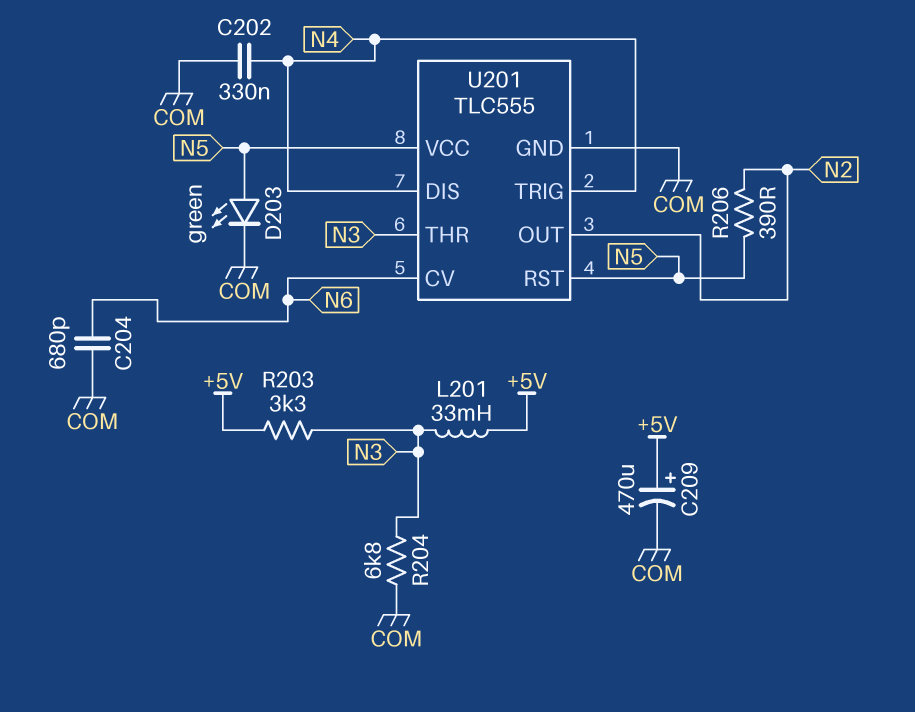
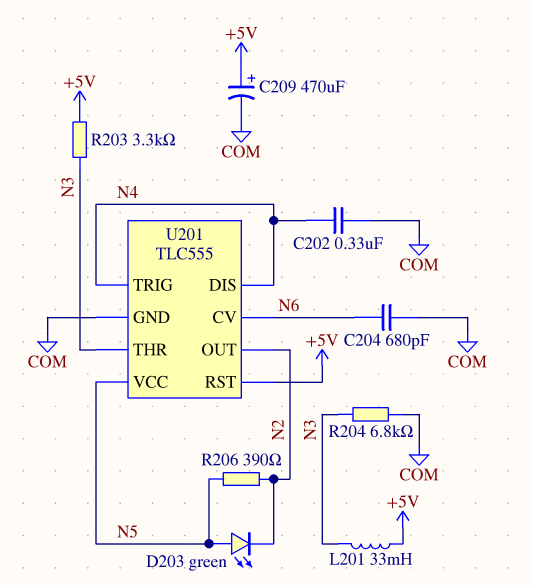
D203: LED green (A N5, K COM) -> LED green (A N5, K N2)
U201 pin RST: N5 -> +5V

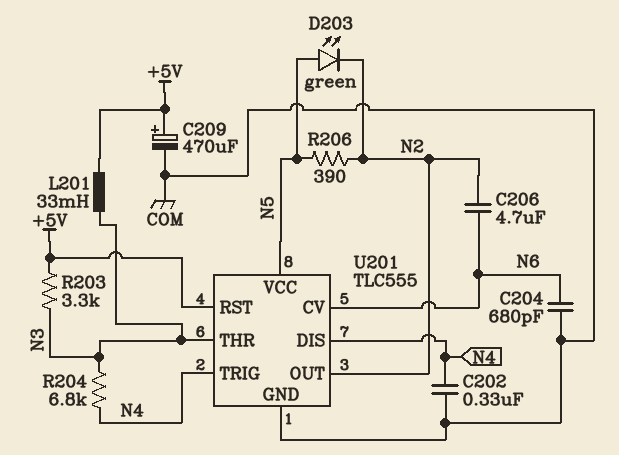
C206: none -> 4.7uF (N2, N6)
R204: 6.8k (COM, N3) -> 6.8k (N3, N4)

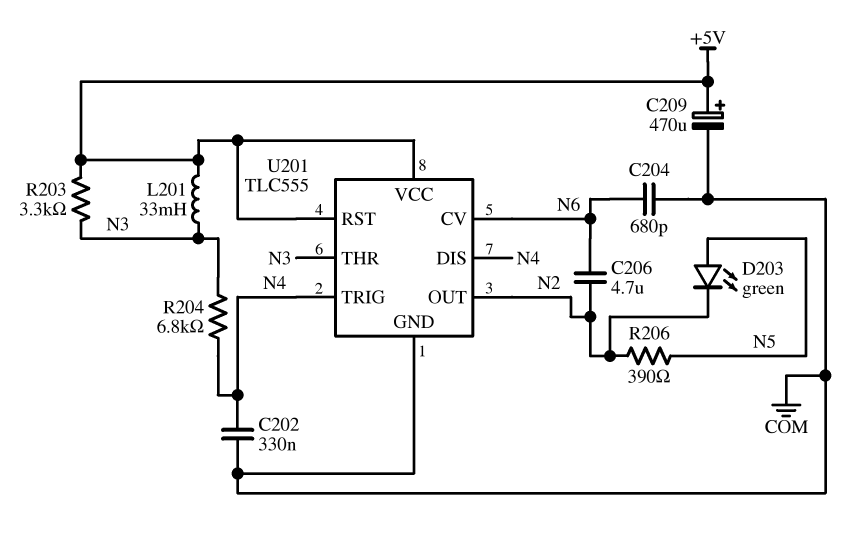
U201 pin VCC: N5 -> +5V

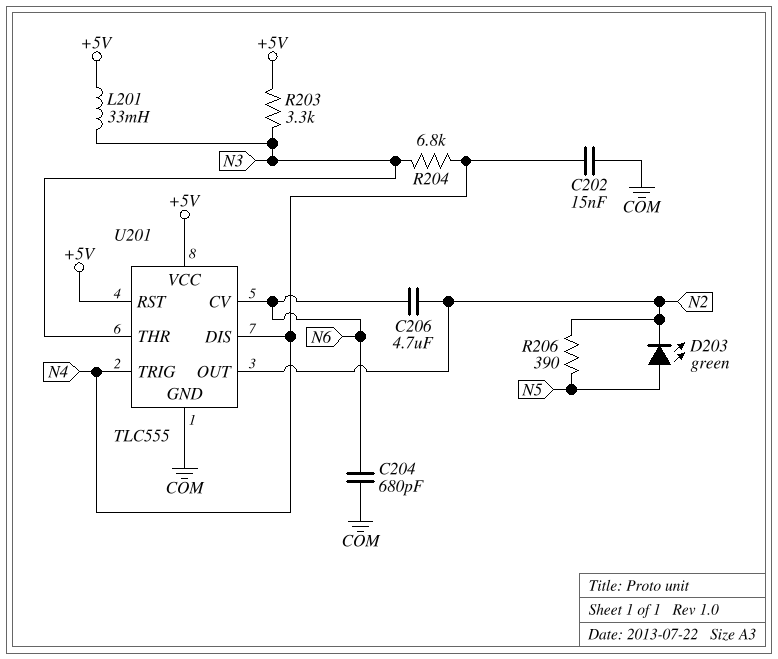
C202: 330nF (COM, N4) -> 15nF (COM, N4)
C209: 470uF (plus +5V, minus COM) -> none

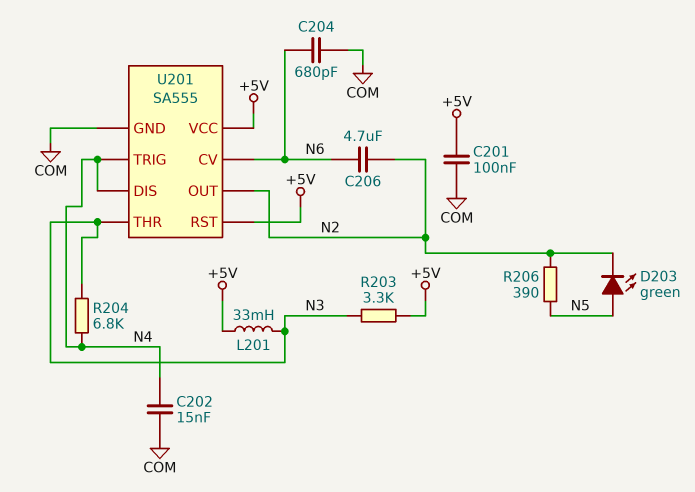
C201: none -> 100nF (+5V, COM)
U201: TLC555 -> SA555

